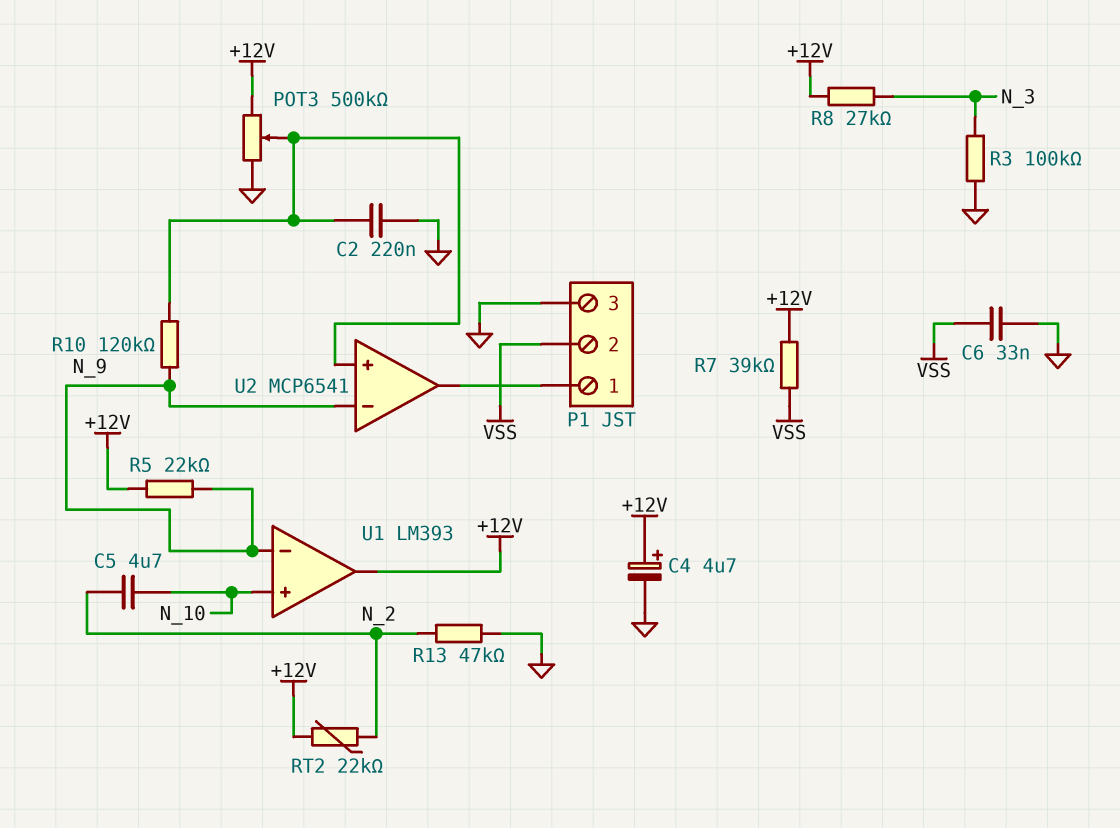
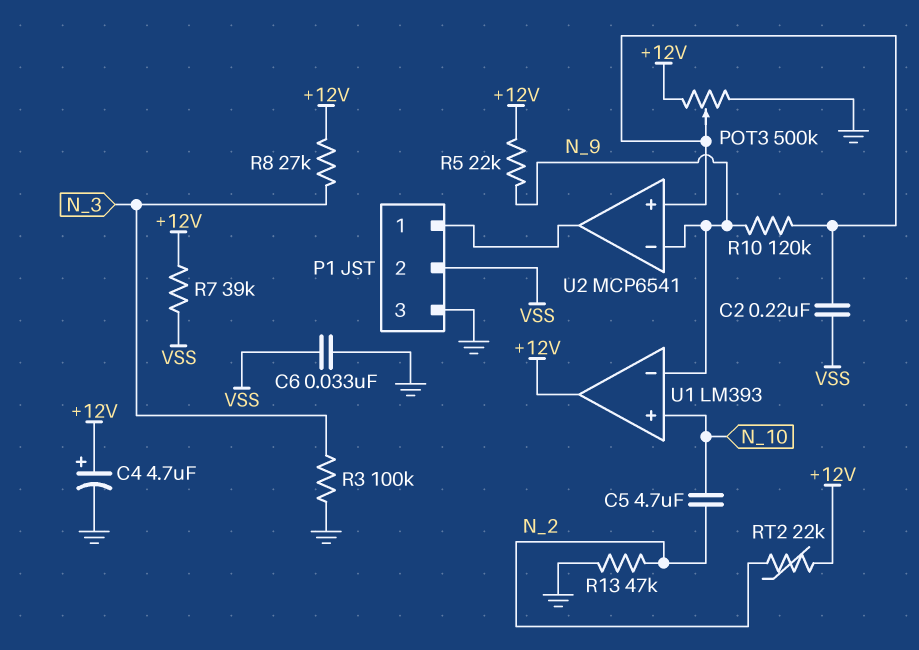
C2: 220nF (GND, U2/in+) -> 220nF (U2/in+, VSS)

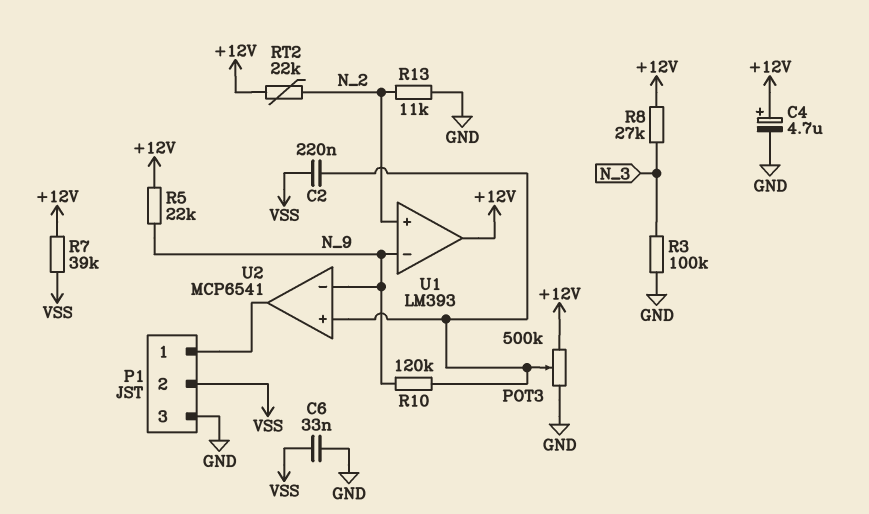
C5: 4.7uF (N_2, N_10) -> none
R13: 47k (GND, N_2) -> 11k (GND, N_2)
U1 pin in+: N_10 -> N_2

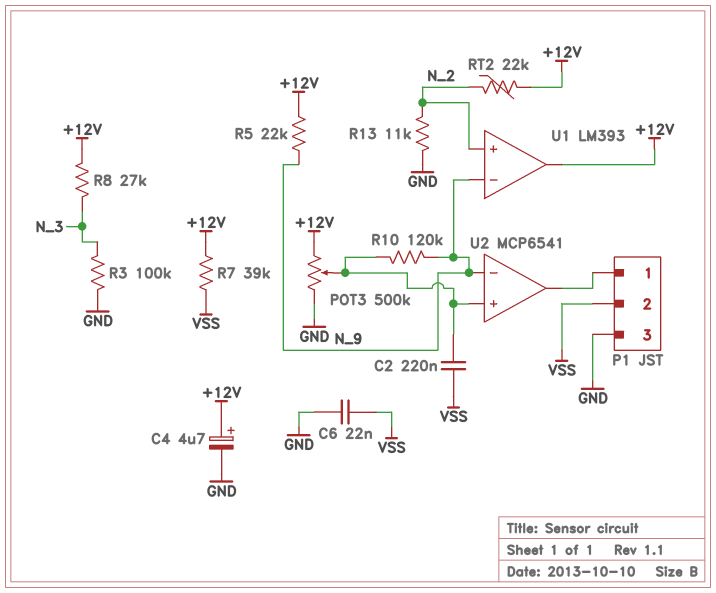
C6: 33nF (GND, VSS) -> 22nF (GND, VSS)

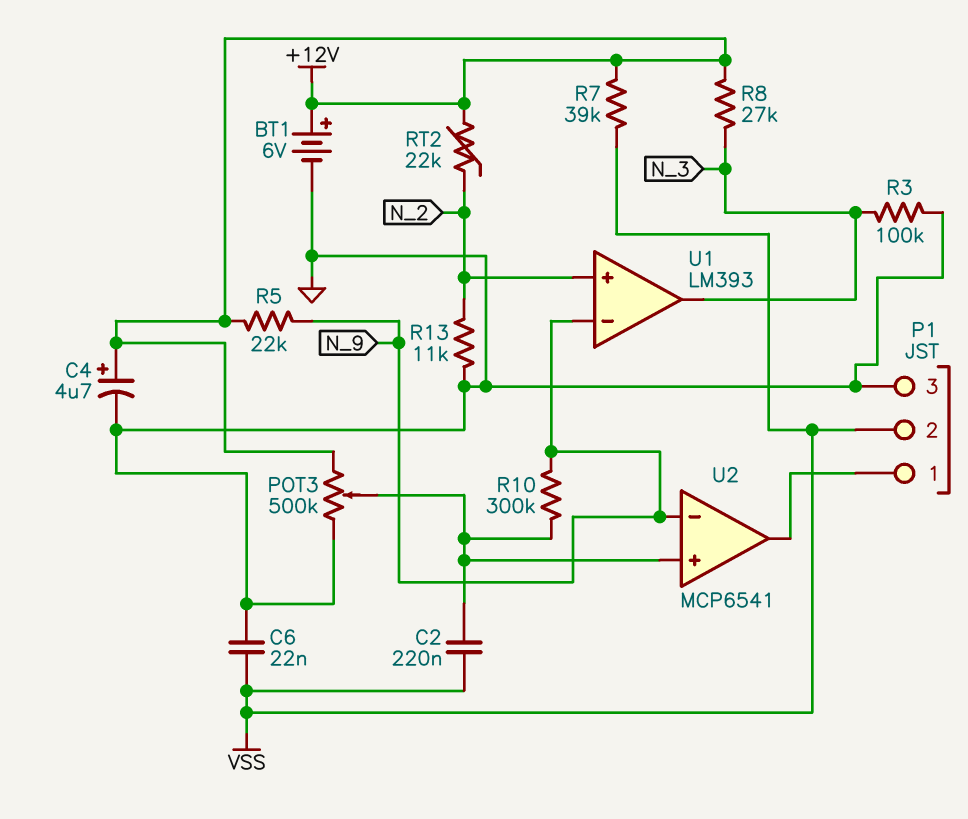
BT1: none -> 6V (plus +12V, minus GND)
R10: 120k (N_9, U2/in+) -> 300k (N_9, U2/in+)
U1 pin out: +12V -> N_3

